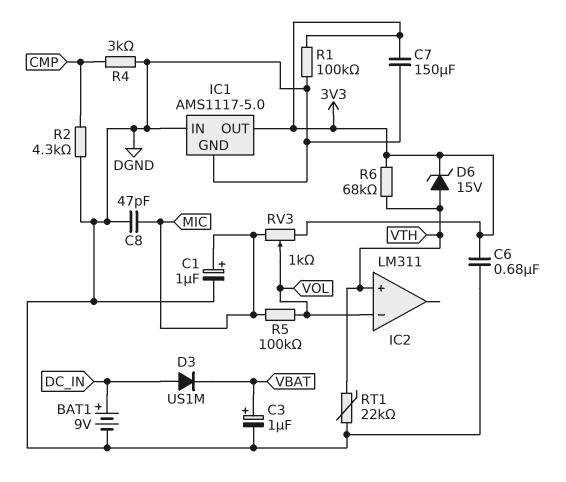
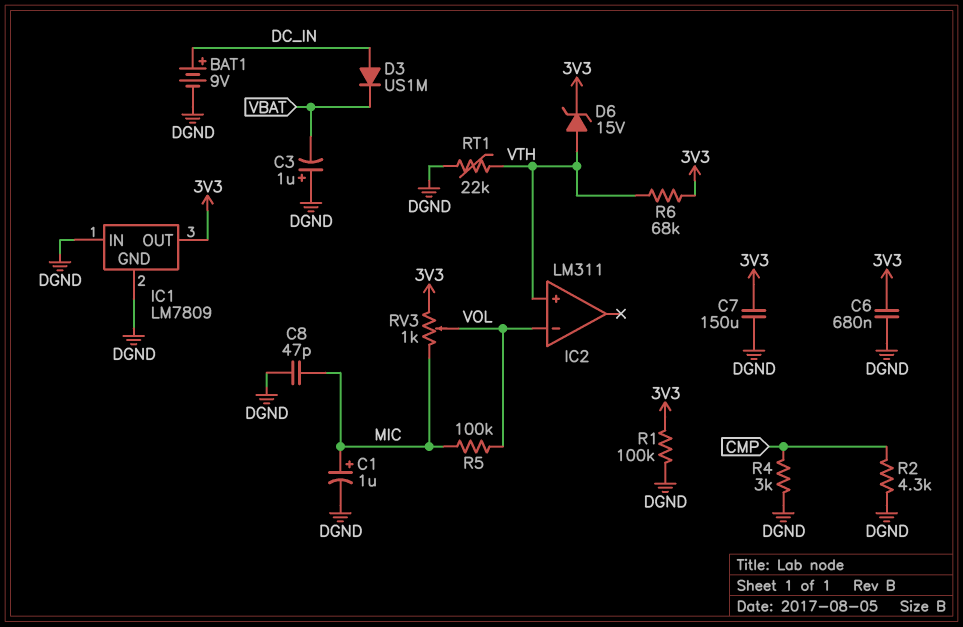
C3: 1uF (plus VBAT, minus DGND) -> 1uF (plus DGND, minus VBAT)
IC1: AMS1117-5.0 -> LM7809

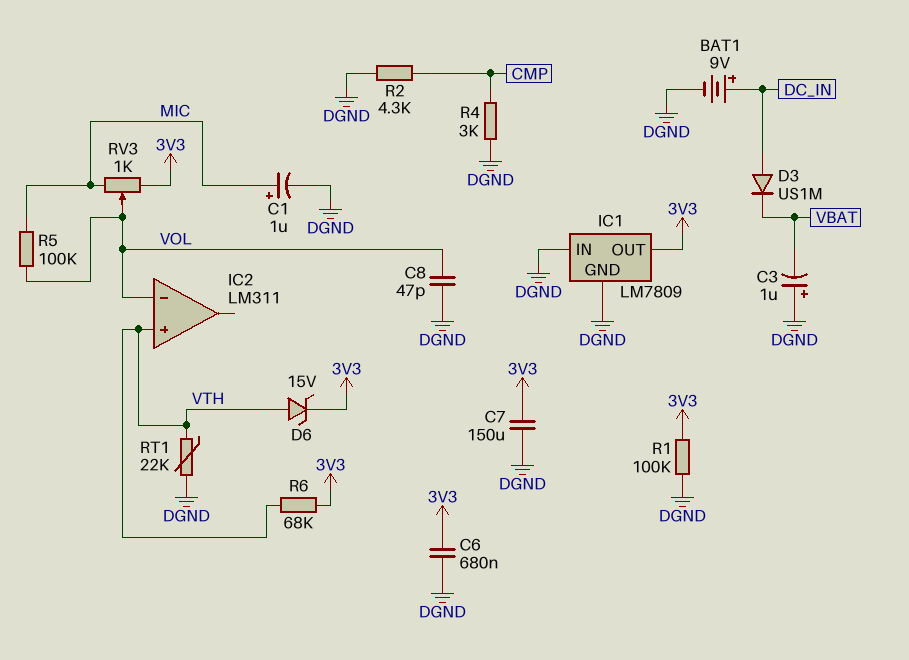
C8: 47pF (DGND, MIC) -> 47pF (DGND, VOL)

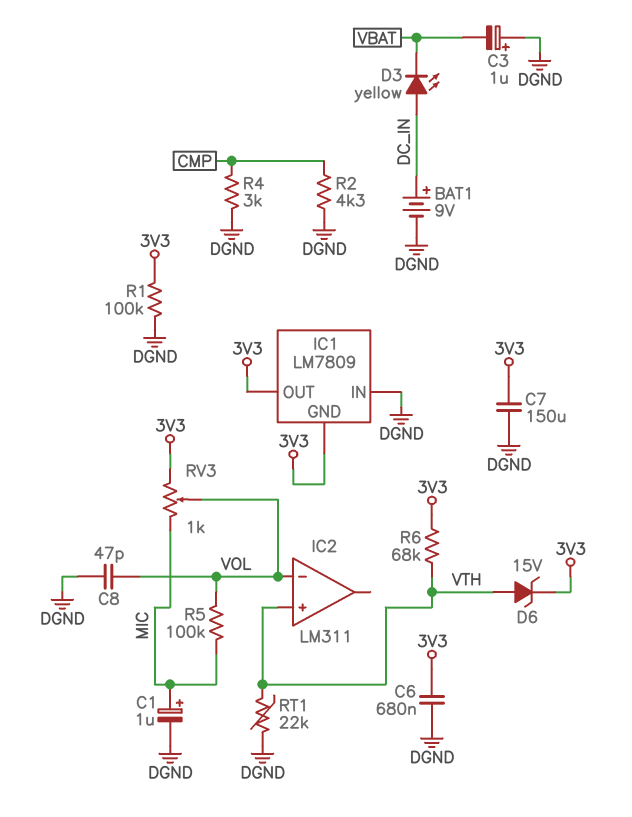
D3: diode US1M (A DC_IN, K VBAT) -> LED yellow (A DC_IN, K VBAT)
IC1 pin GND: DGND -> 3V3

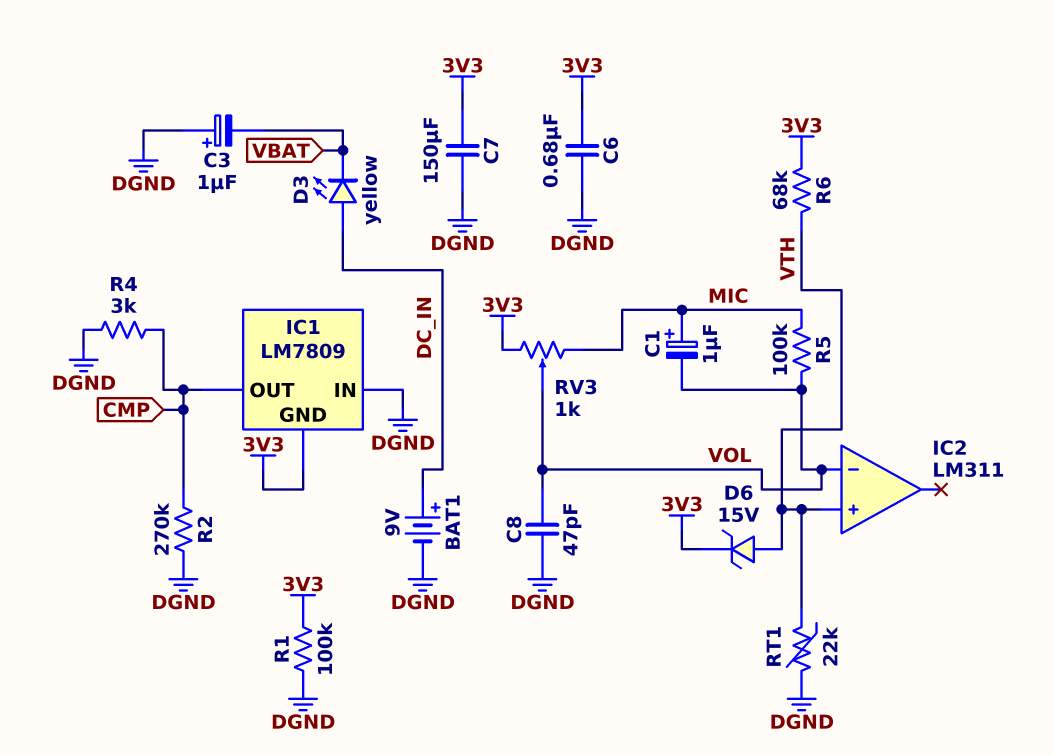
C1: 1uF (plus MIC, minus DGND) -> 1uF (plus MIC, minus VOL)
IC1 pin OUT: 3V3 -> CMP
R2: 4.3k (CMP, DGND) -> 270k (CMP, DGND)

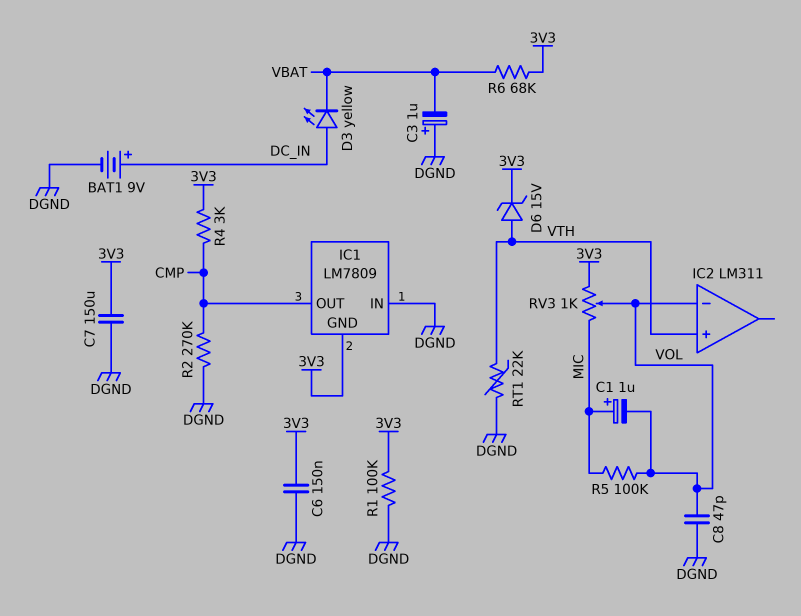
C6: 680nF (3V3, DGND) -> 150nF (3V3, DGND)
R4: 3k (CMP, DGND) -> 3k (3V3, CMP)
R6: 68k (3V3, VTH) -> 68k (3V3, VBAT)

